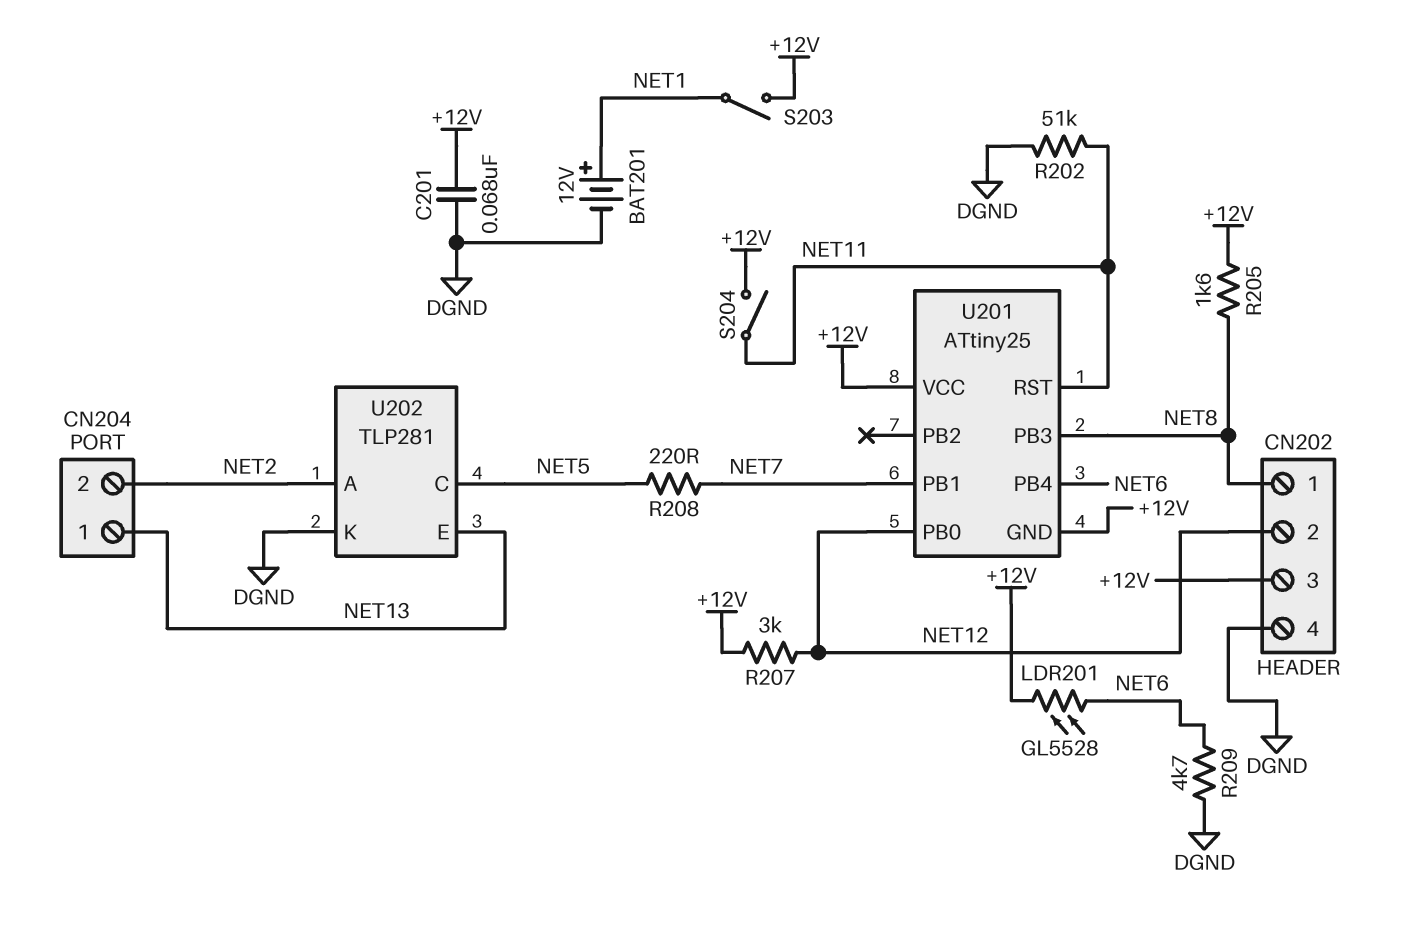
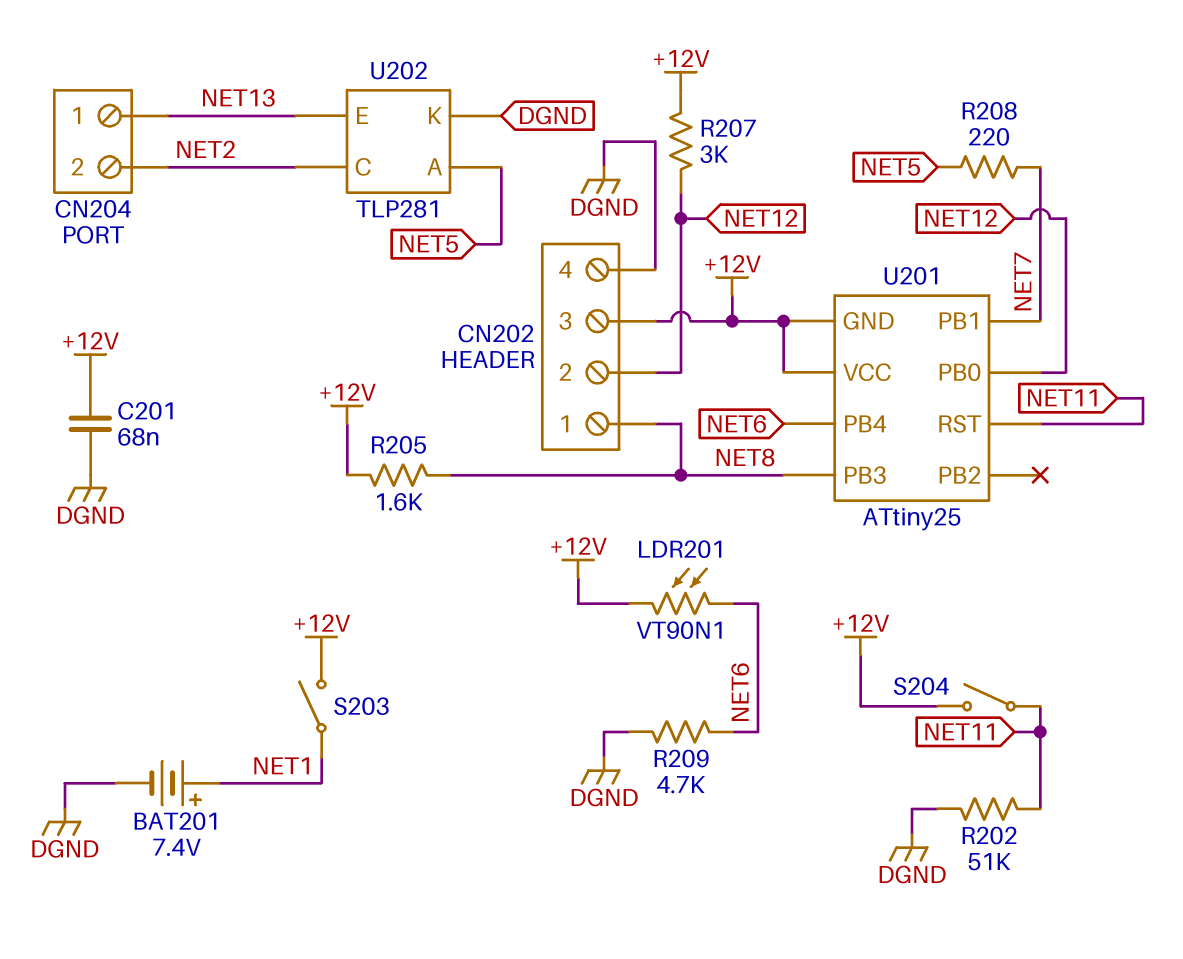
BAT201: 12V (plus NET1, minus DGND) -> 7.4V (plus NET1, minus DGND)
LDR201: GL5528 (+12V, NET6) -> VT90N1 (+12V, NET6)
U202 pin A: NET2 -> NET5
U202 pin C: NET5 -> NET2

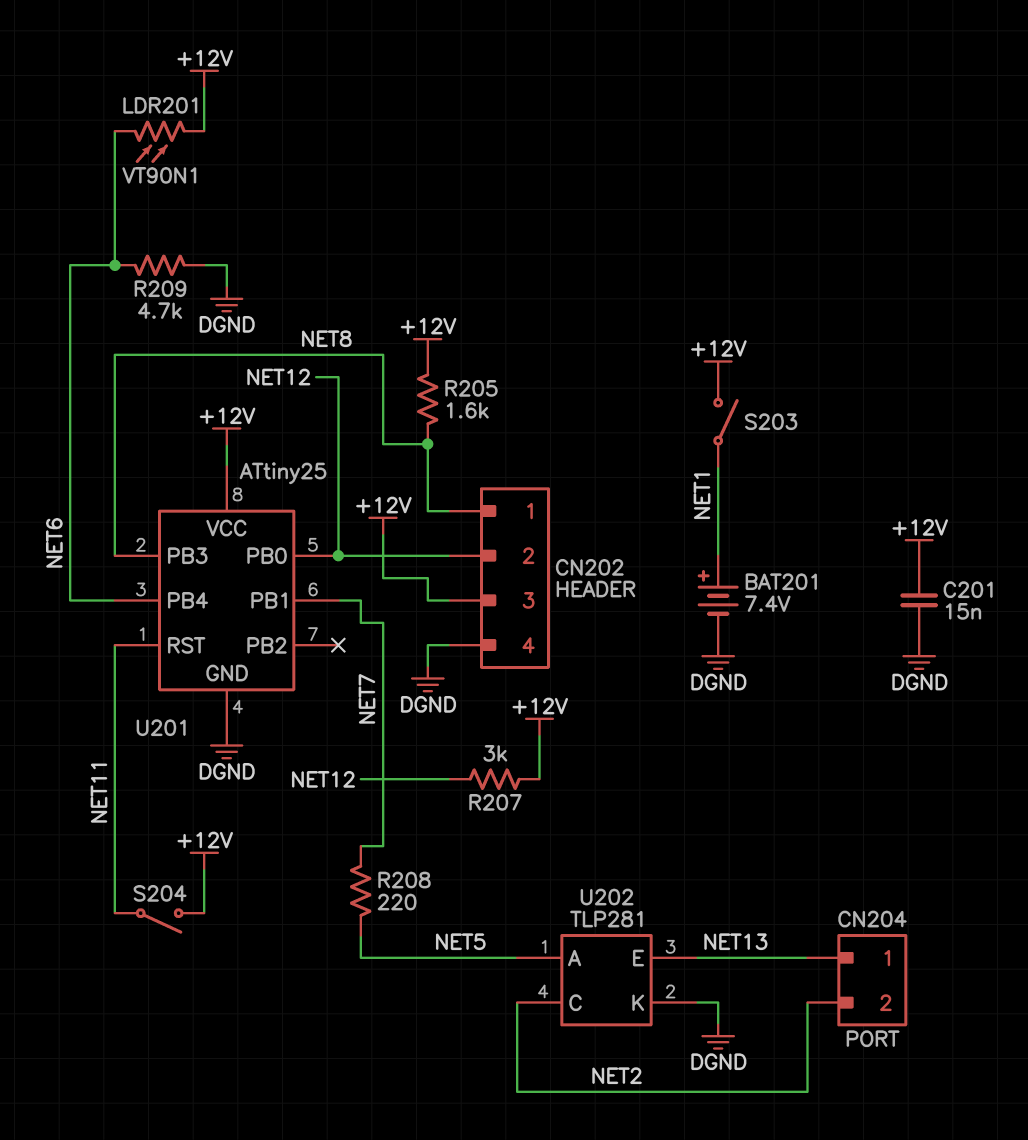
C201: 68nF (+12V, DGND) -> 15nF (+12V, DGND)
R202: 51k (DGND, NET11) -> none
U201 pin GND: +12V -> DGND

